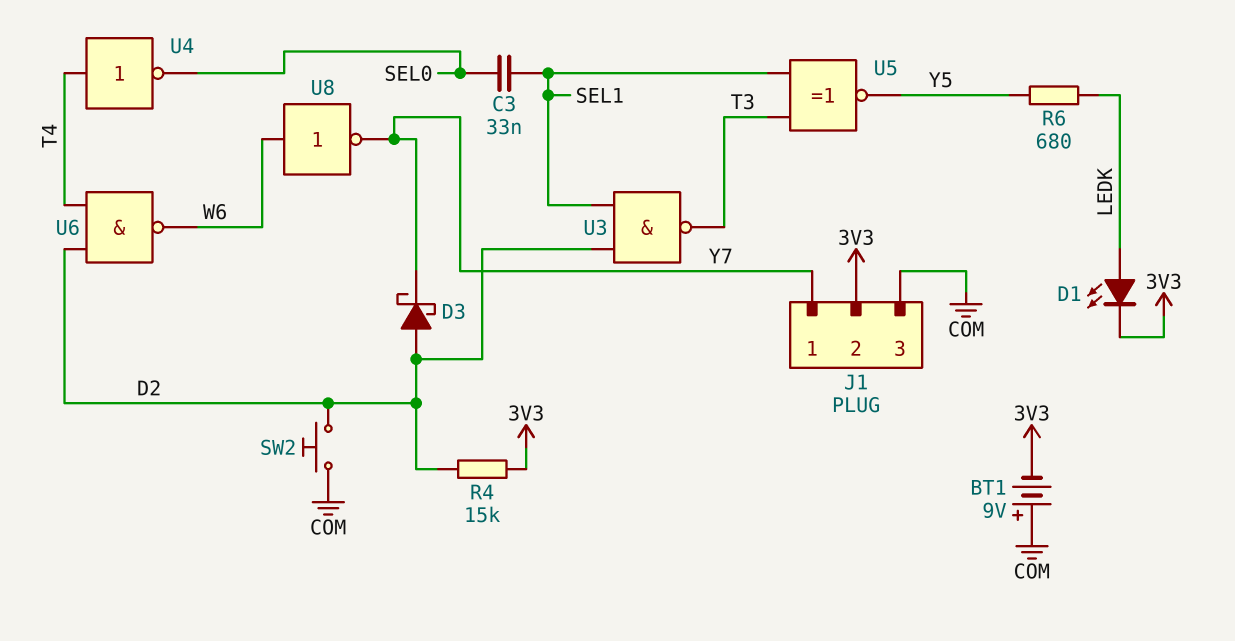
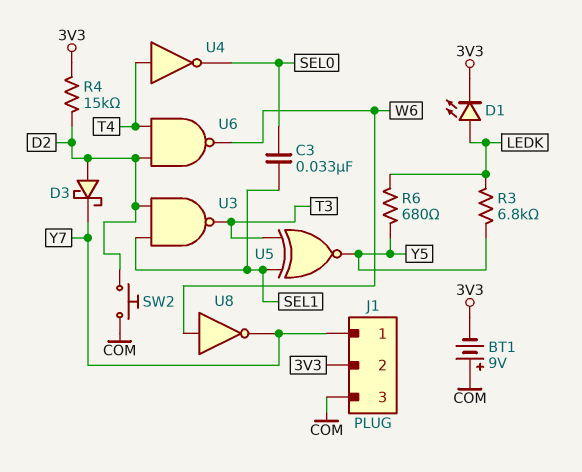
R3: none -> 6.8k (LEDK, Y5)

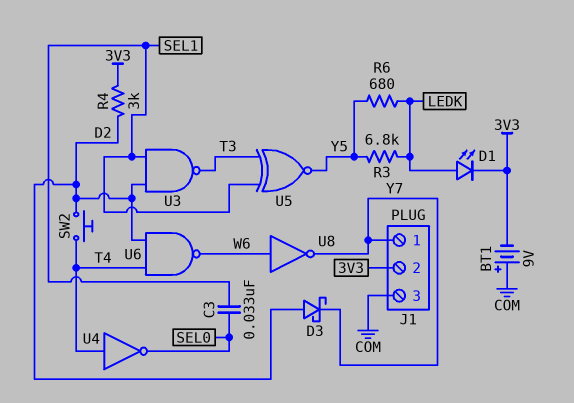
R4: 15k (3V3, D2) -> 3k (3V3, D2)
SW2: button (COM, D2) -> button (D2, T4)

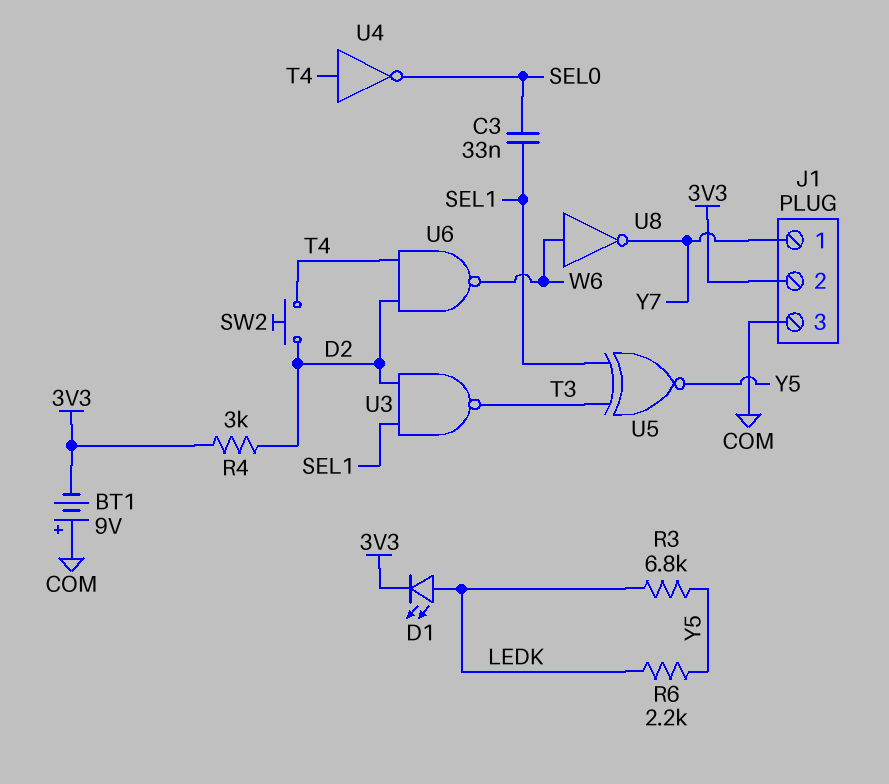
D3: schottky (A D2, K Y7) -> none
R6: 680 (LEDK, Y5) -> 2.2k (LEDK, Y5)

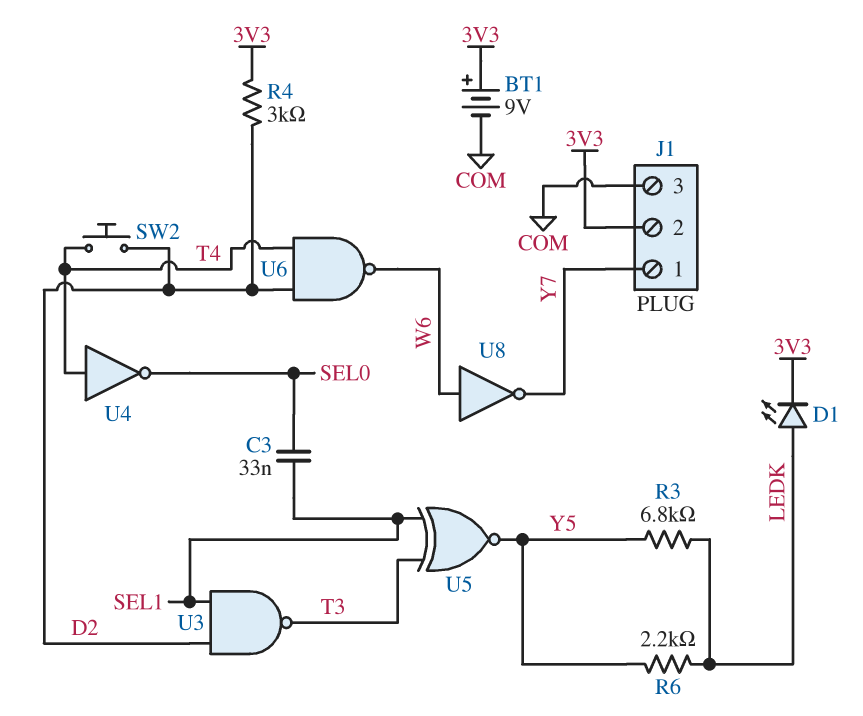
BT1: 9V (plus COM, minus 3V3) -> 9V (plus 3V3, minus COM)

